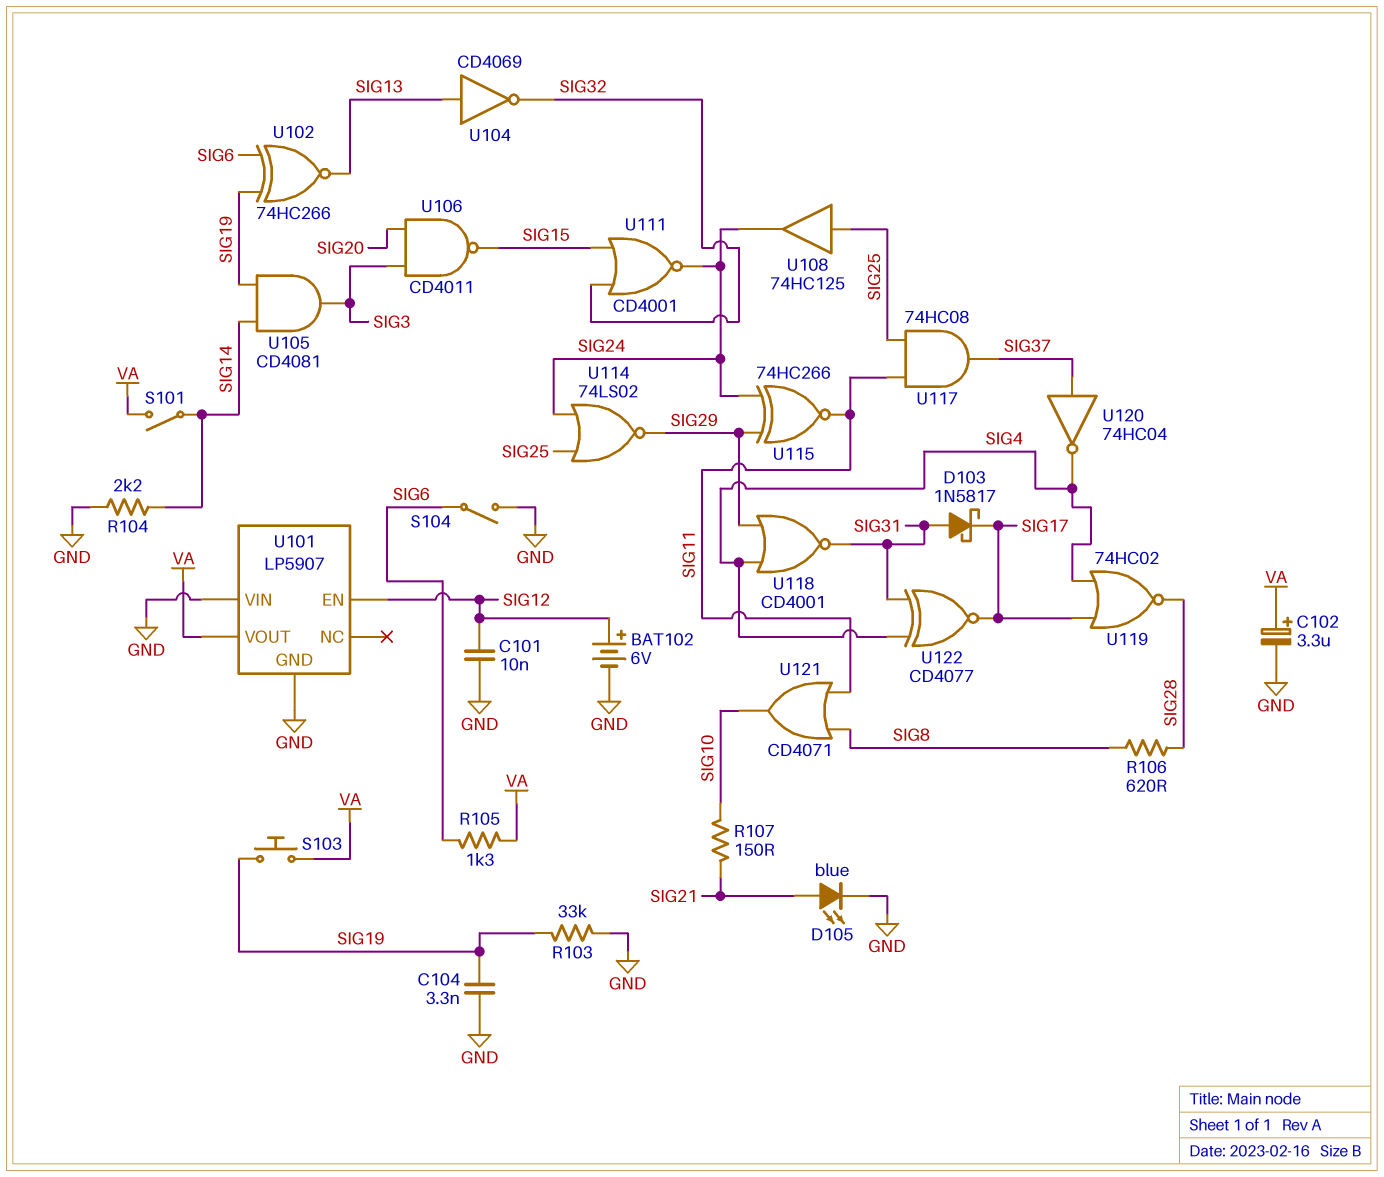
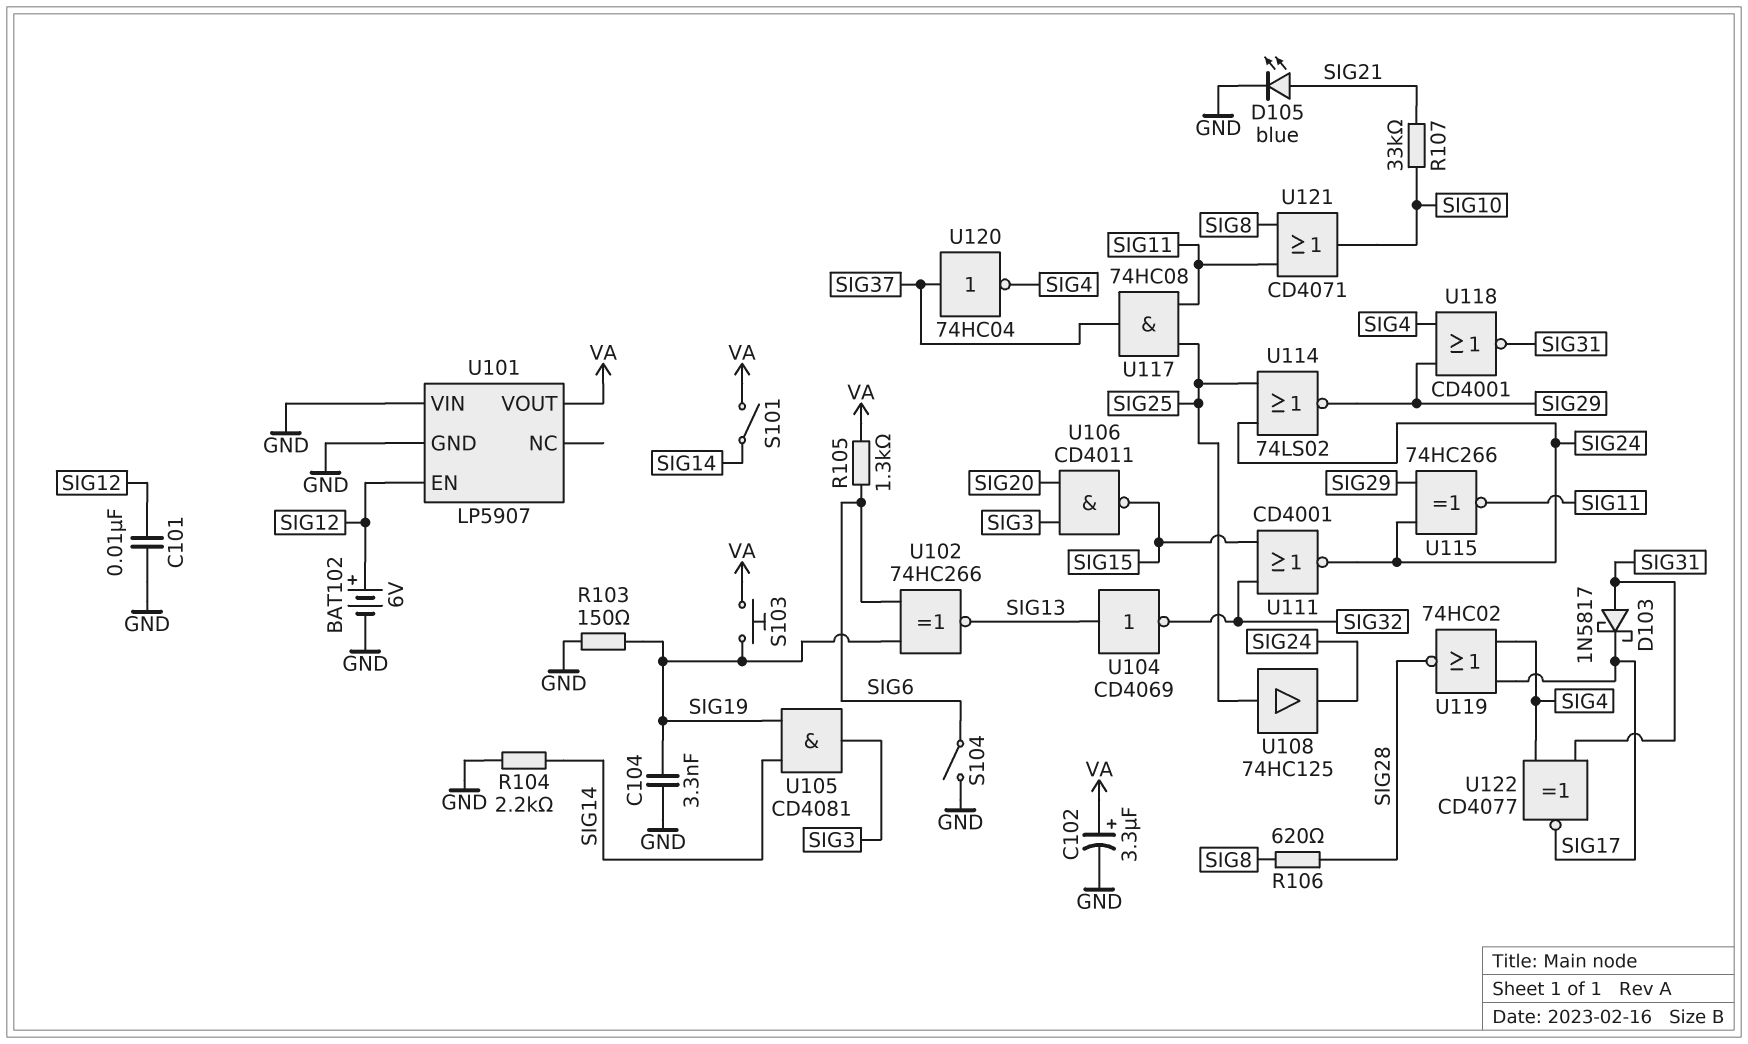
R103: 33k (GND, SIG19) -> 150 (GND, SIG19)
R107: 150 (SIG10, SIG21) -> 33k (SIG10, SIG21)

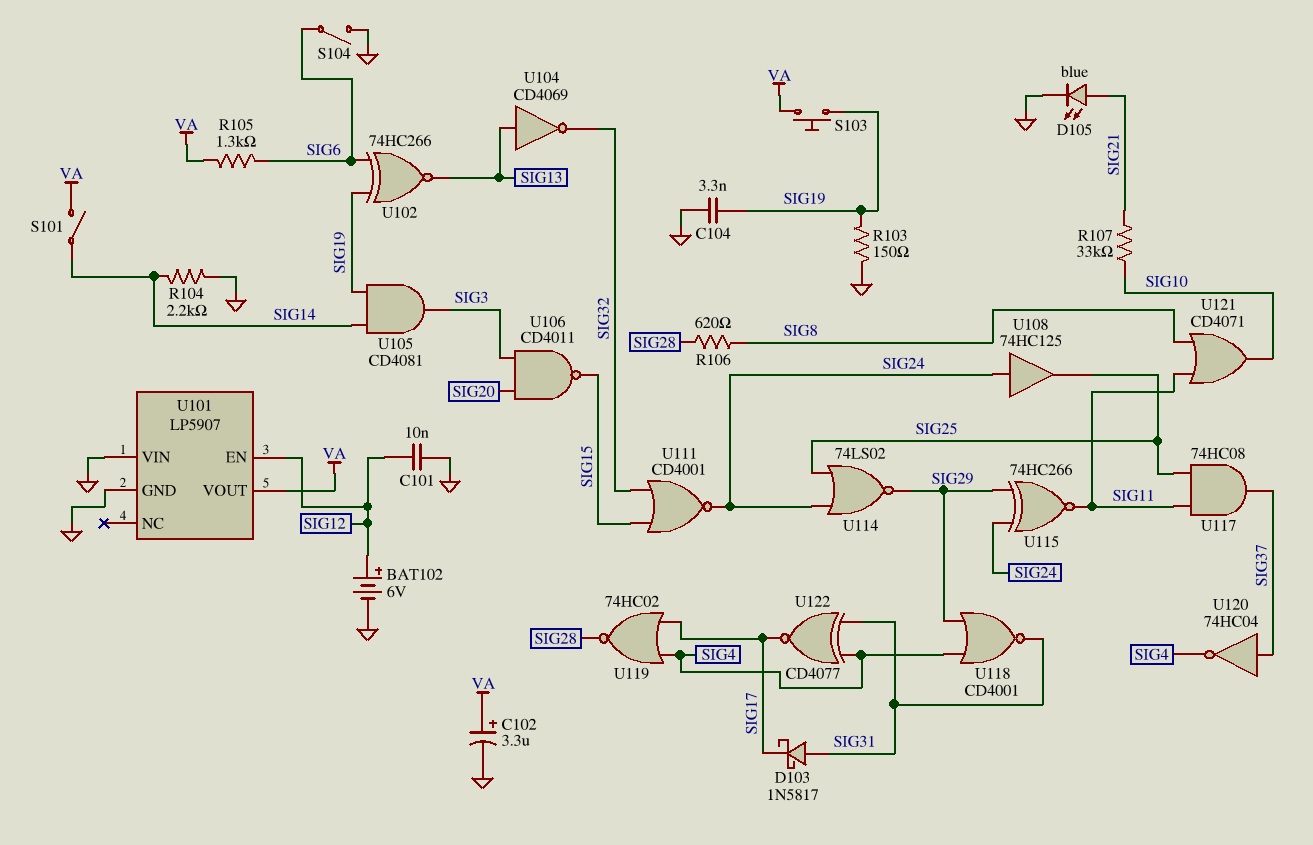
U108: buffer 74HC125 (in SIG25, out SIG24) -> buffer 74HC125 (in SIG24, out SIG25)

